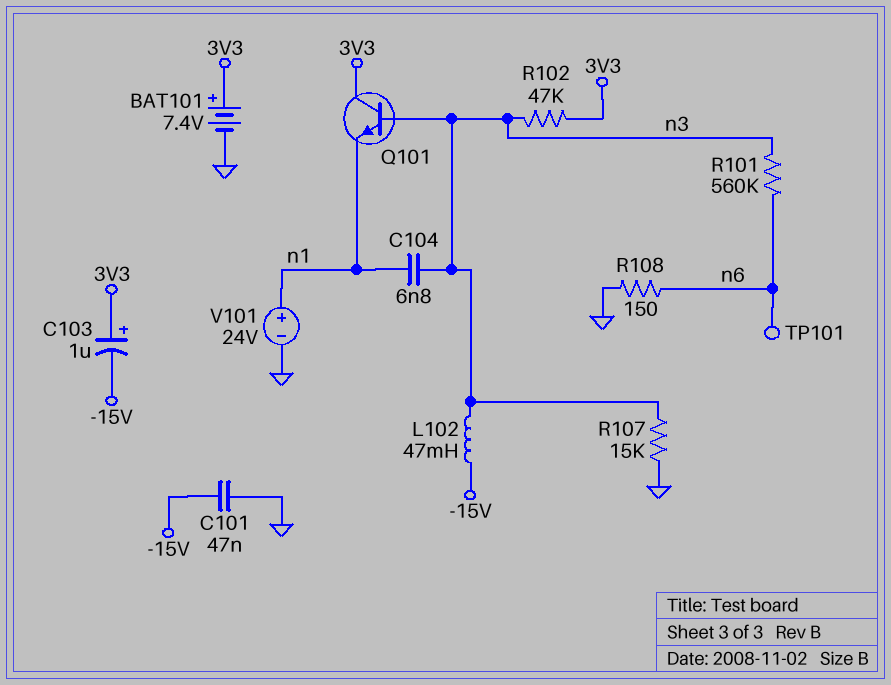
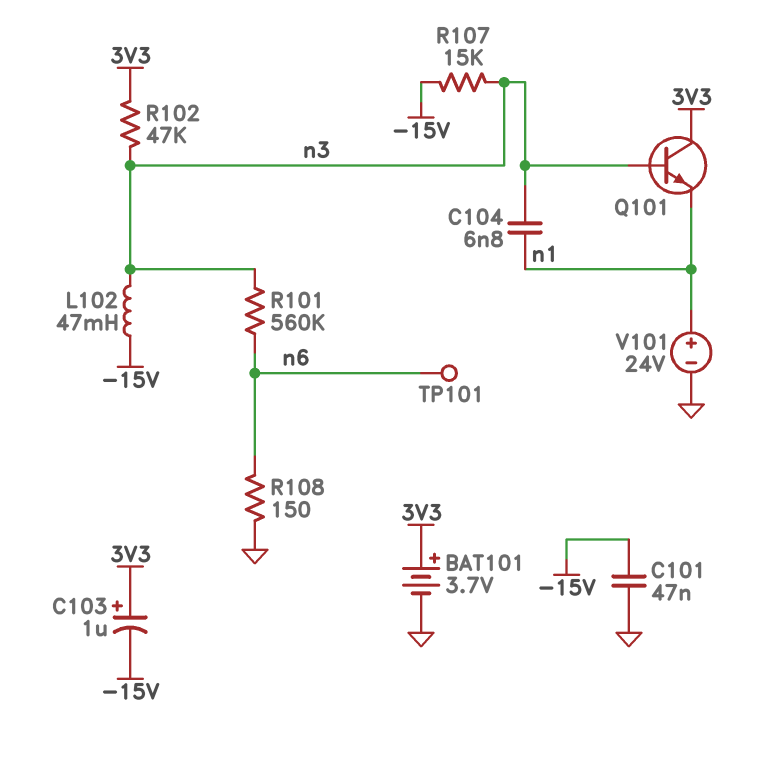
BAT101: 7.4V (plus 3V3, minus GND) -> 3.7V (plus 3V3, minus GND)
R107: 15k (GND, n3) -> 15k (-15V, n3)

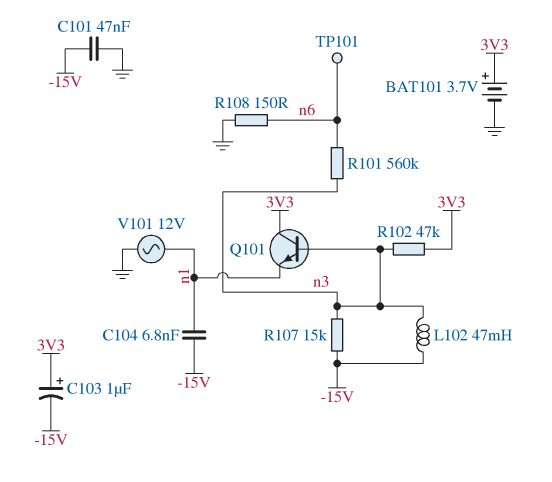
C104: 6.8nF (n1, n3) -> 6.8nF (-15V, n1)
V101: 24V (plus n1, minus GND) -> AC 12V (GND, n1)

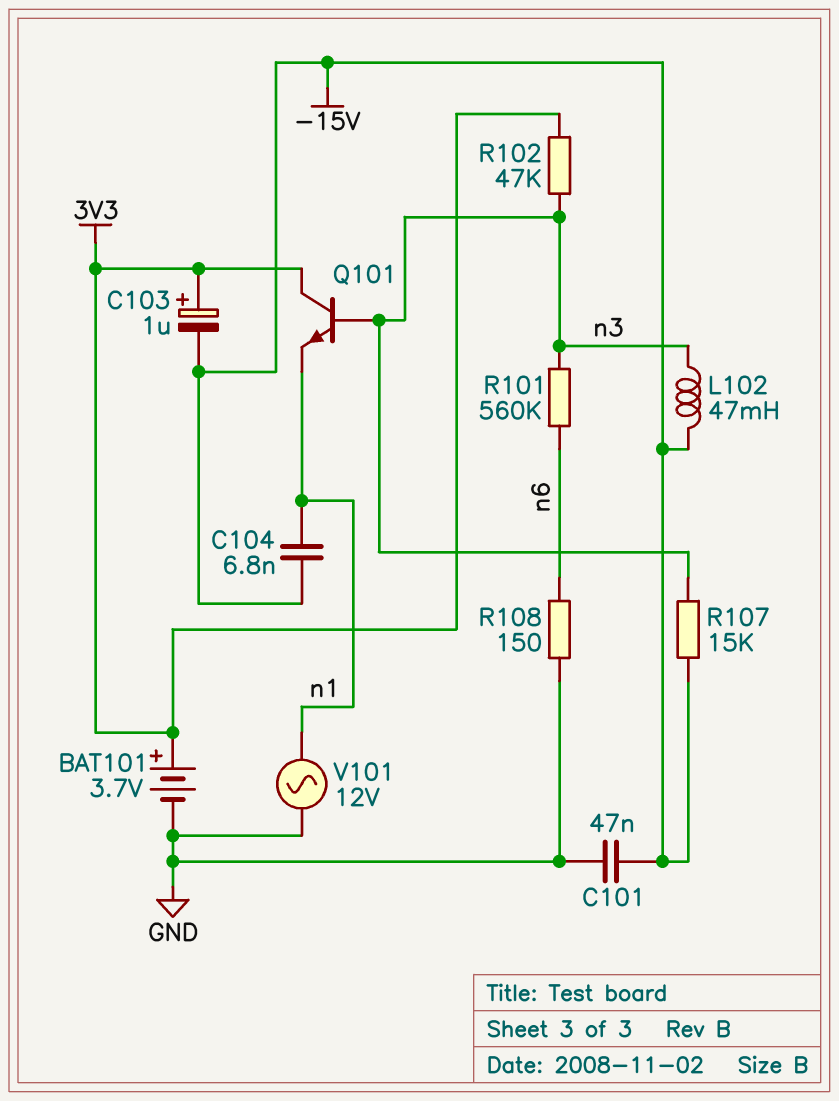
TP101: test point (n6) -> none

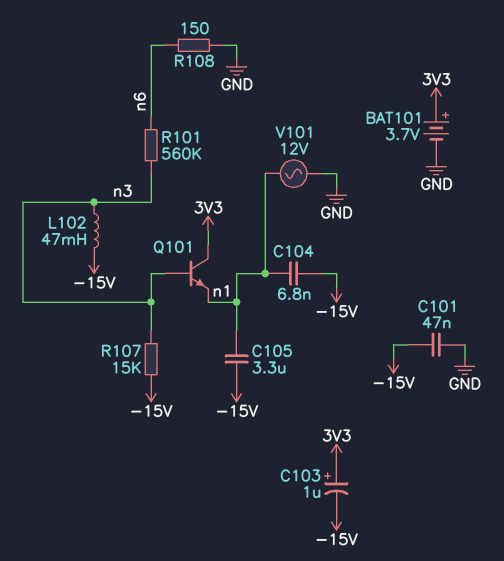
C105: none -> 3.3uF (-15V, n1)
R102: 47k (3V3, n3) -> none

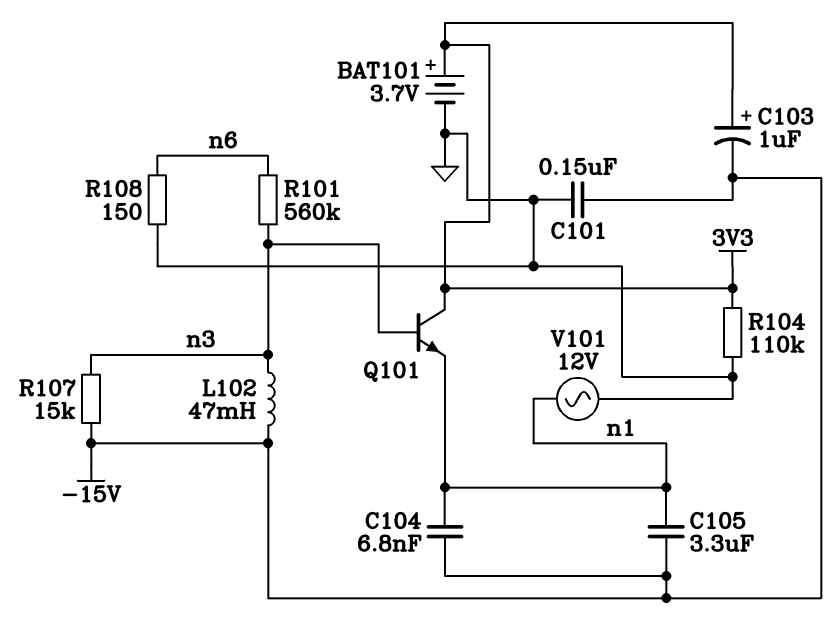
C101: 47nF (-15V, GND) -> 150nF (-15V, GND)
R104: none -> 110k (3V3, GND)

